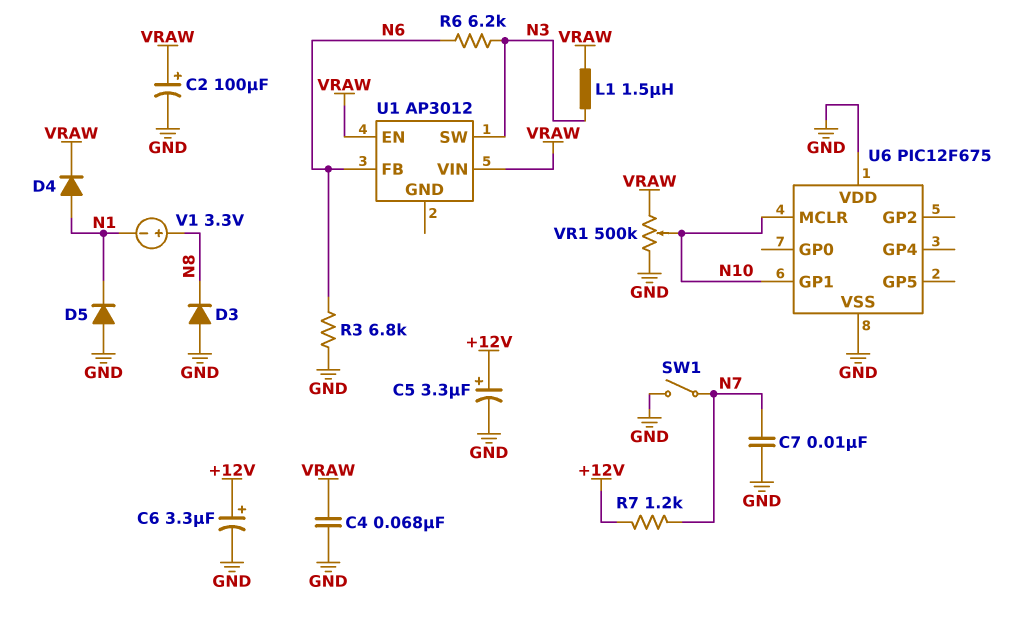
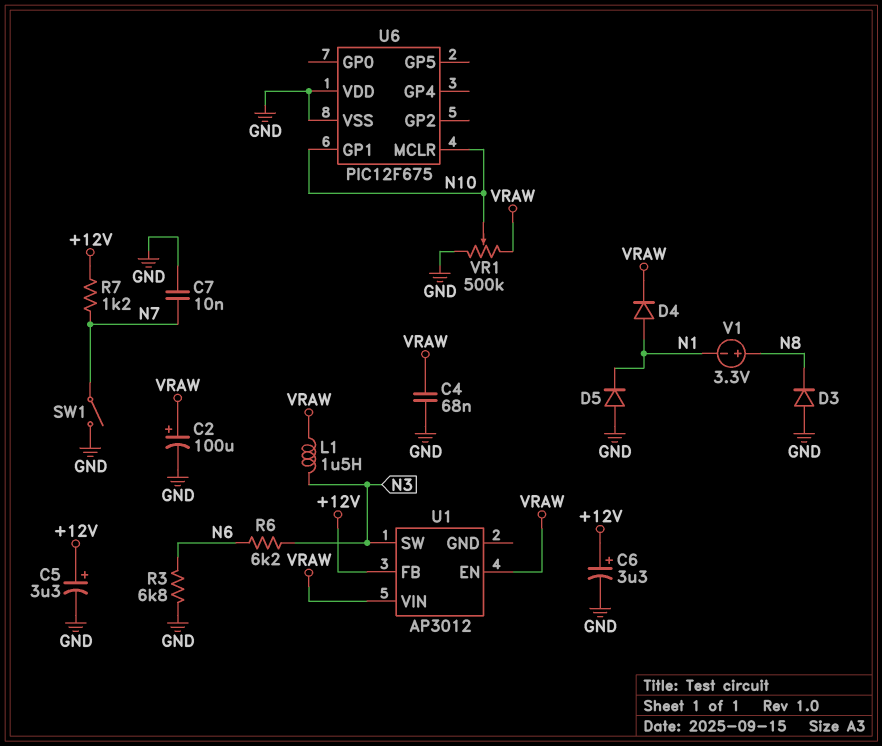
U1 pin FB: N6 -> +12V

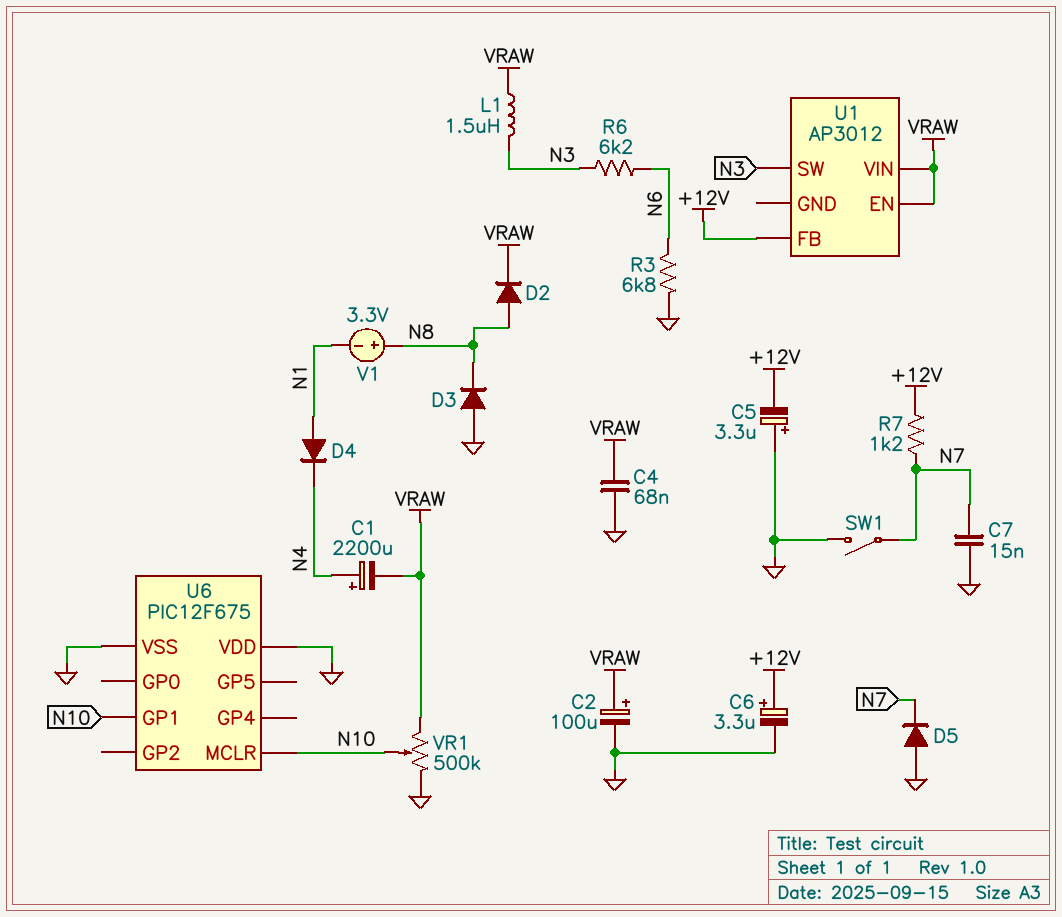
C1: none -> 2200uF (plus N4, minus VRAW)
C5: 3.3uF (plus +12V, minus GND) -> 3.3uF (plus GND, minus +12V)
C7: 10nF (GND, N7) -> 15nF (GND, N7)
D2: none -> diode (A N8, K VRAW)
D4: diode (A N1, K VRAW) -> diode (A N1, K N4)
D5: diode (A GND, K N1) -> diode (A GND, K N7)

